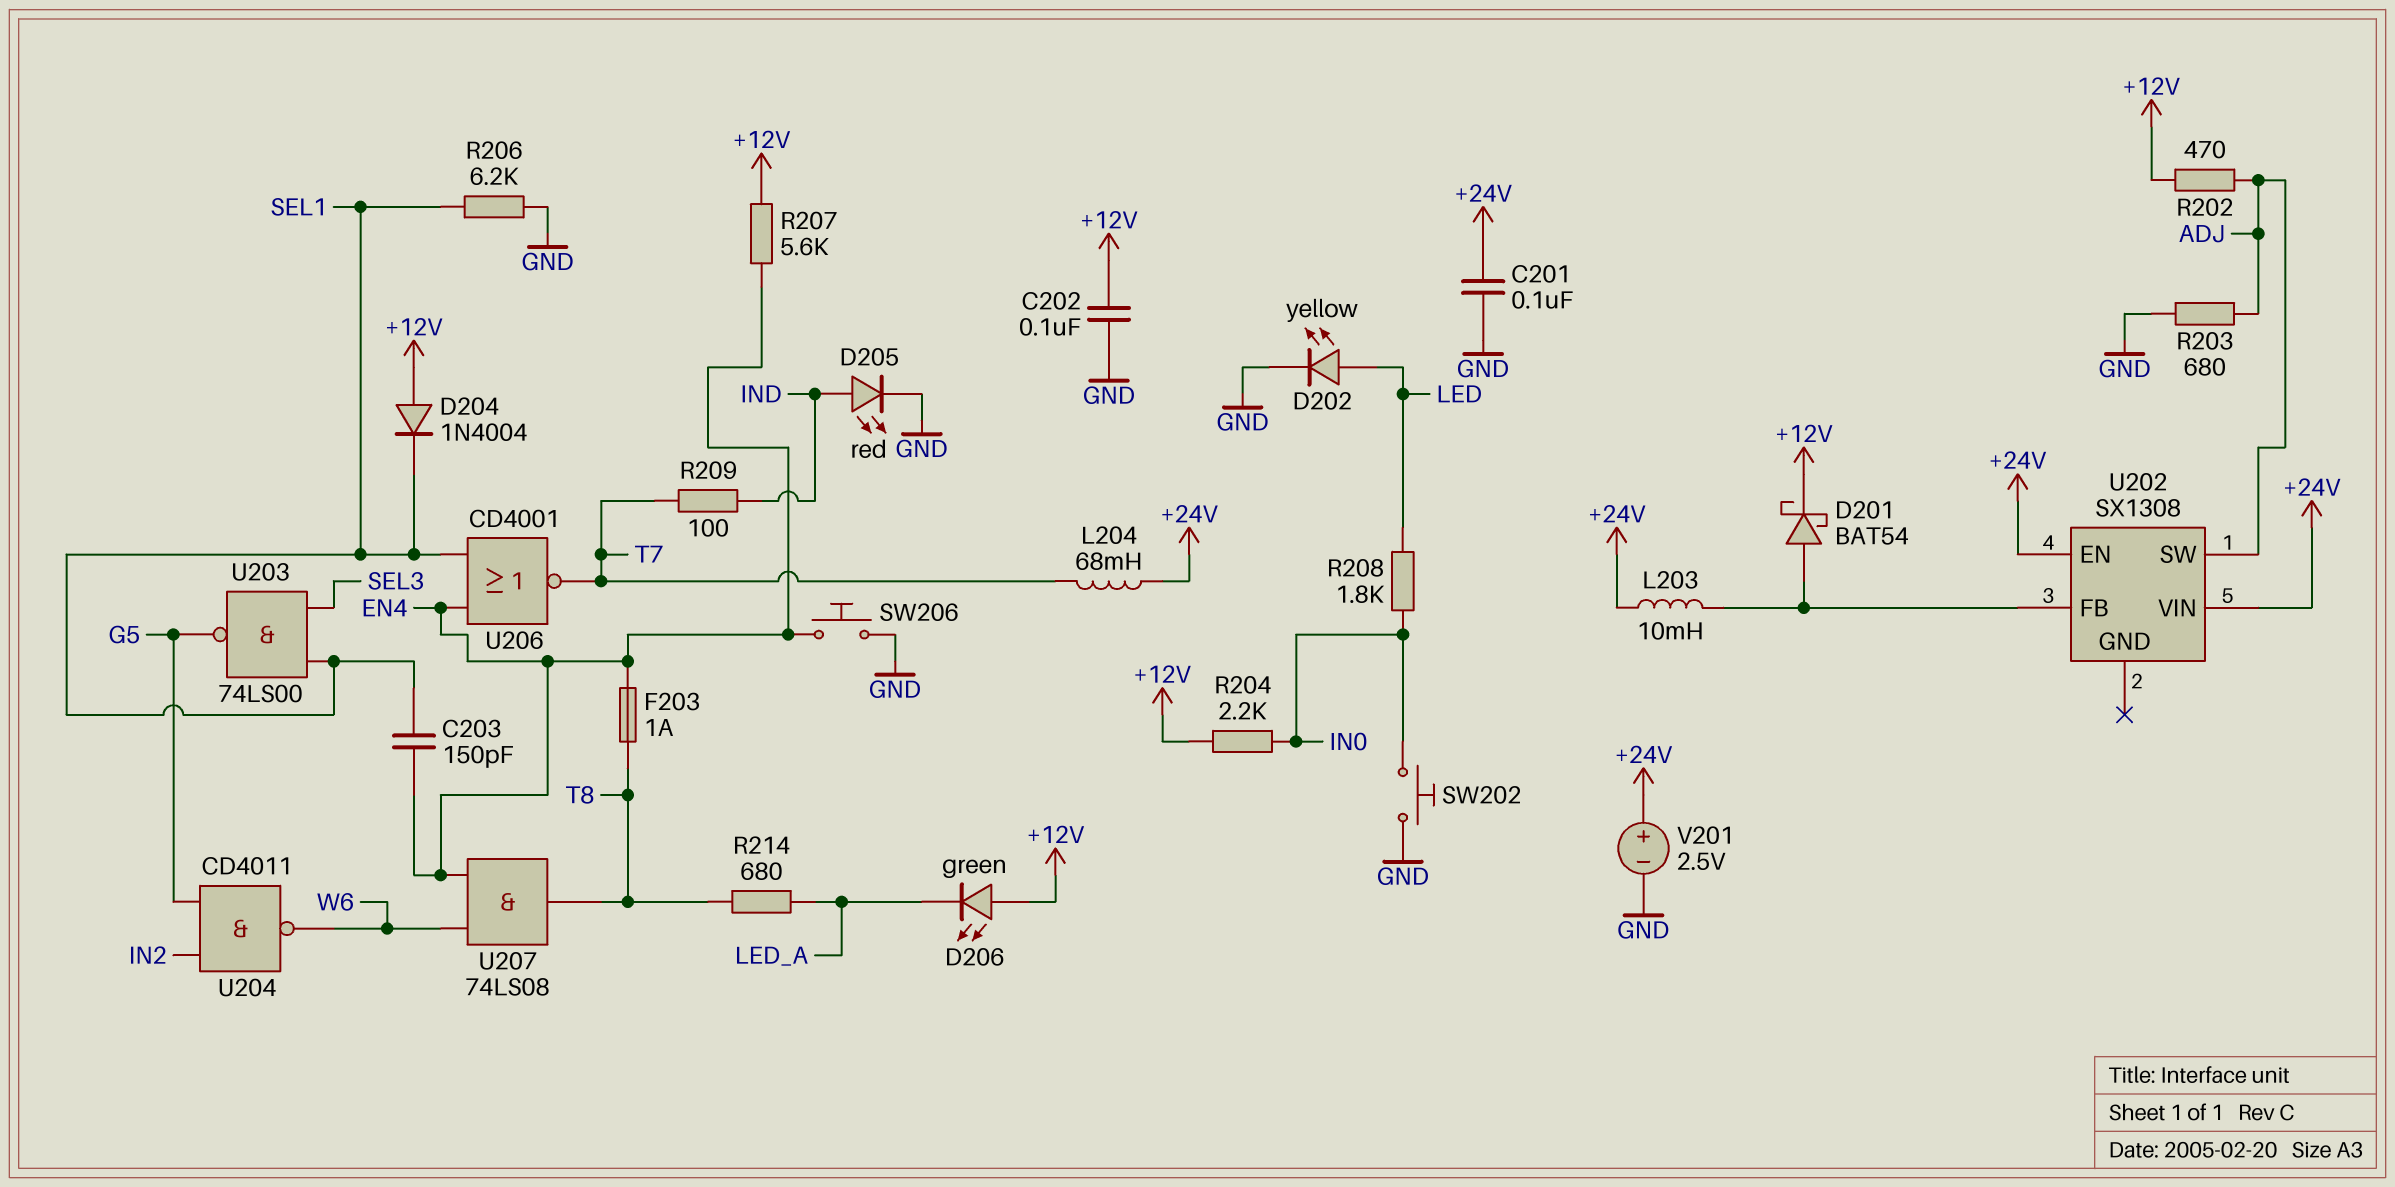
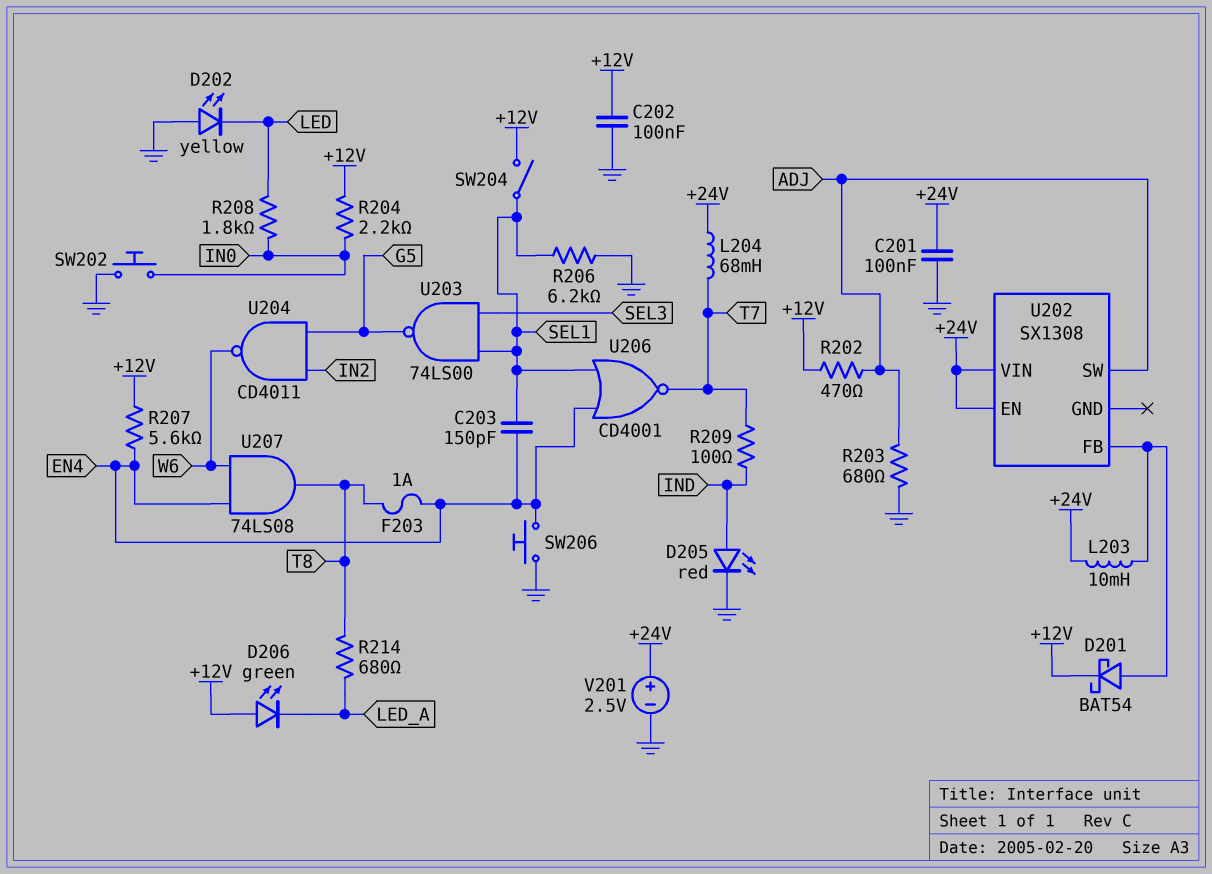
D202: LED yellow (A LED, K GND) -> LED yellow (A GND, K LED)
D204: diode 1N4004 (A +12V, K SEL1) -> none
SW204: none -> switch (+12V, SEL1)

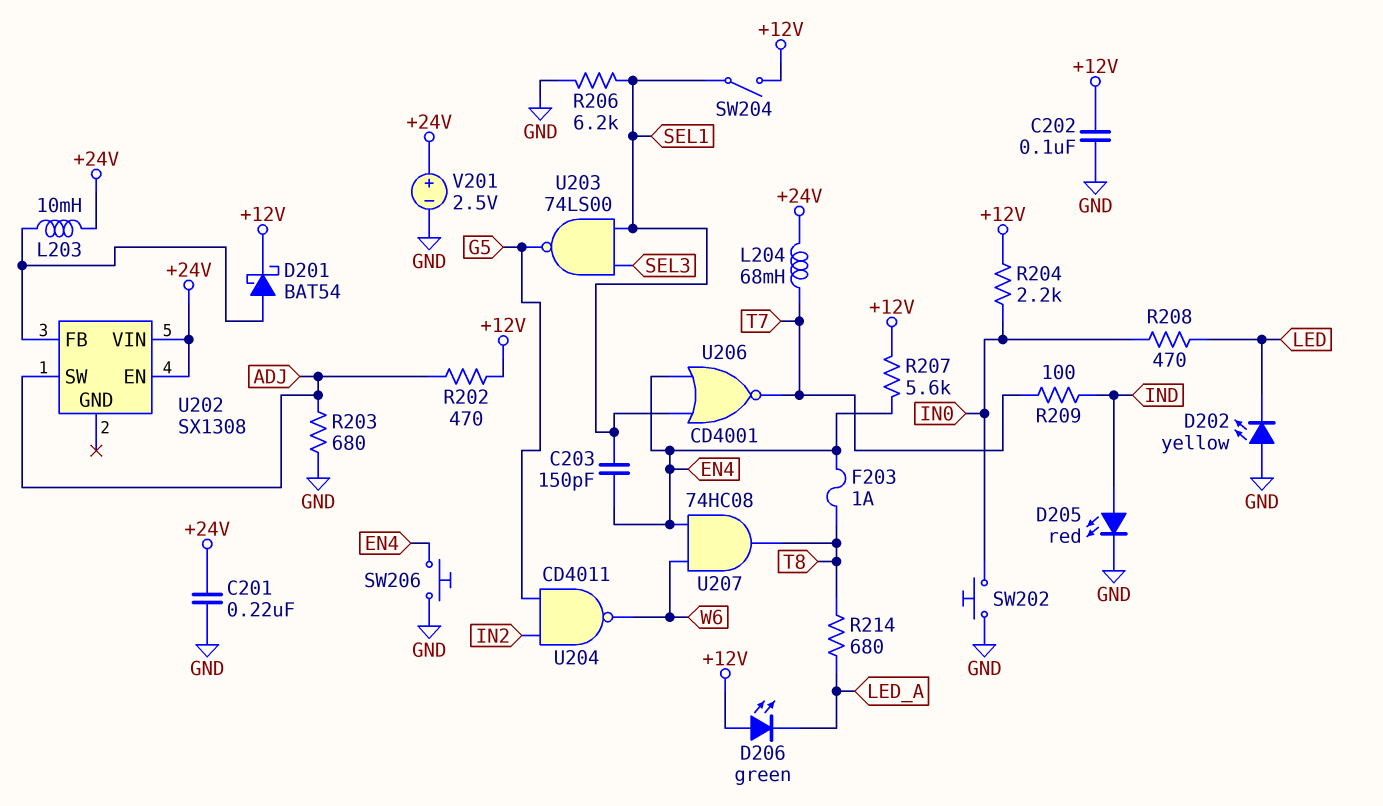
C201: 100nF (+24V, GND) -> 220nF (+24V, GND)
R208: 1.8k (IN0, LED) -> 470 (IN0, LED)
U207: AND 74LS08 (in EN4, in W6, out T8) -> AND 74HC08 (in EN4, in W6, out T8)

